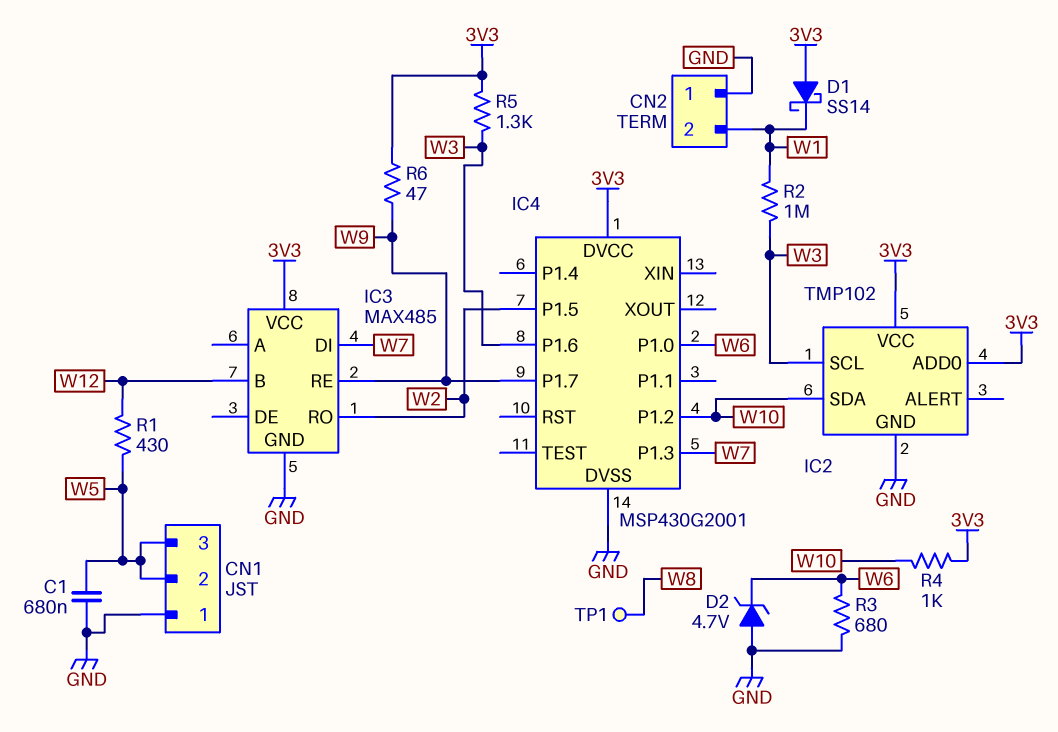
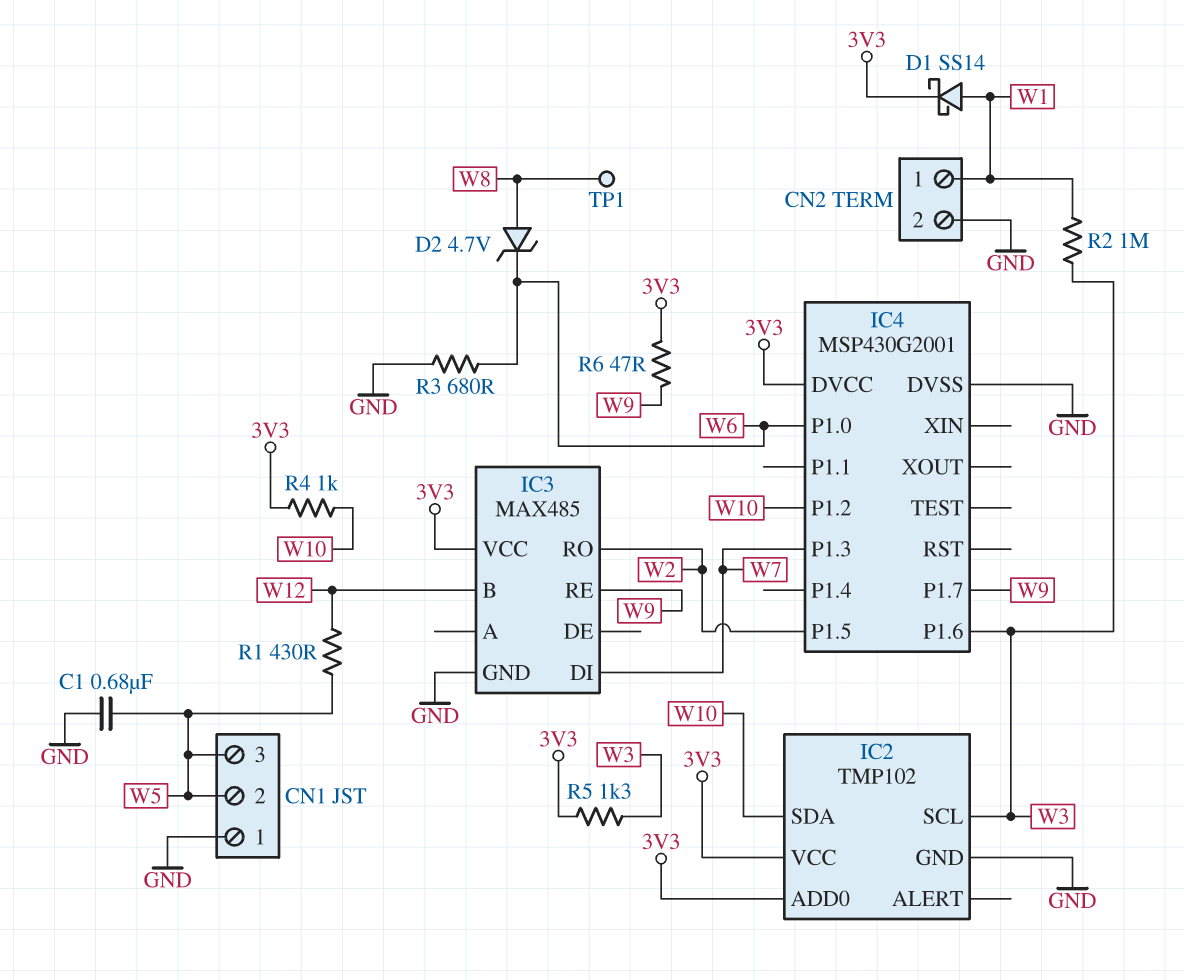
CN2 pin 1: GND -> W1
CN2 pin 2: W1 -> GND
D1: schottky SS14 (A 3V3, K W1) -> schottky SS14 (A W1, K 3V3)
D2: zener 4.7V (A GND, K W6) -> zener 4.7V (A W8, K W6)

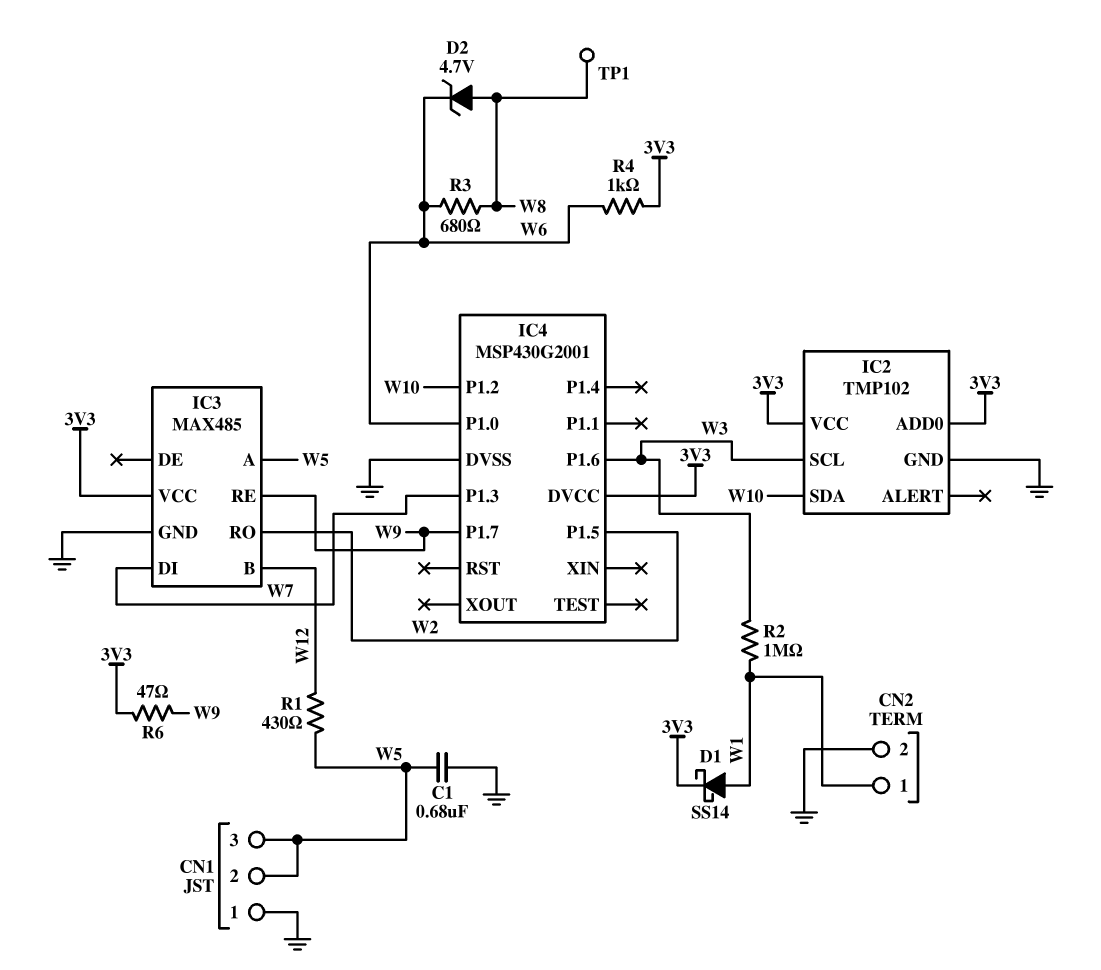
IC3 pin A: none -> W5
R3: 680 (GND, W6) -> 680 (W6, W8)
R4: 1k (3V3, W10) -> 1k (3V3, W6)
R5: 1.3k (3V3, W3) -> none

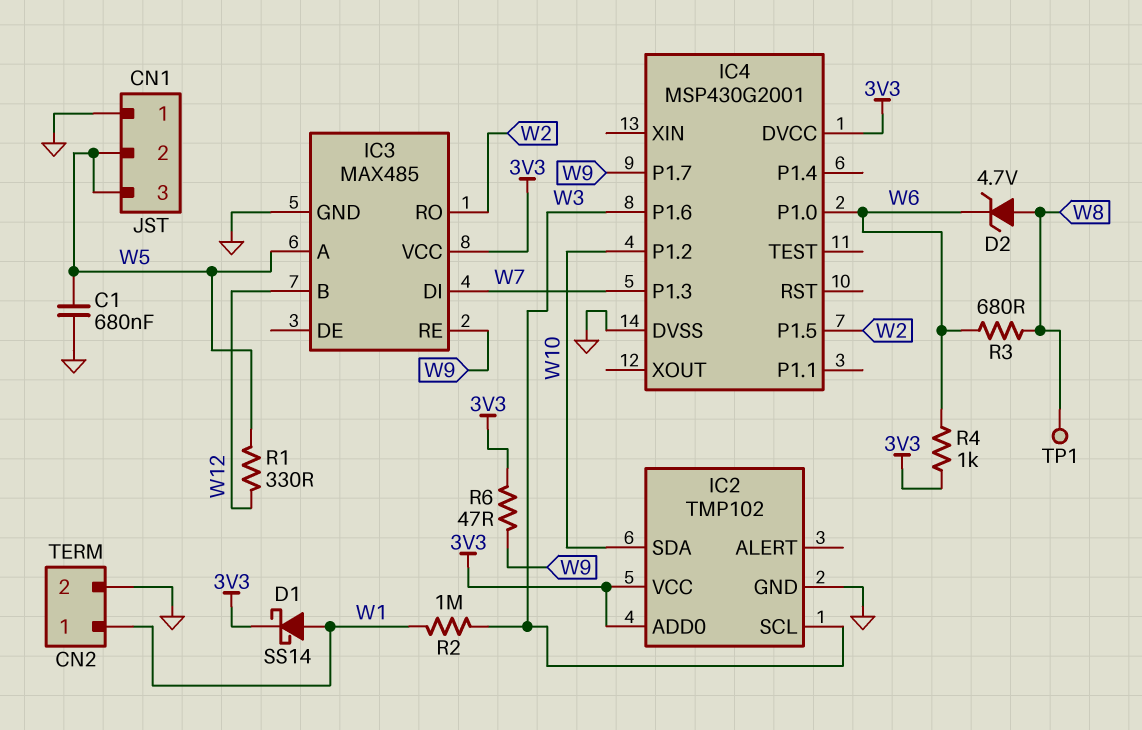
R1: 430 (W5, W12) -> 330 (W5, W12)

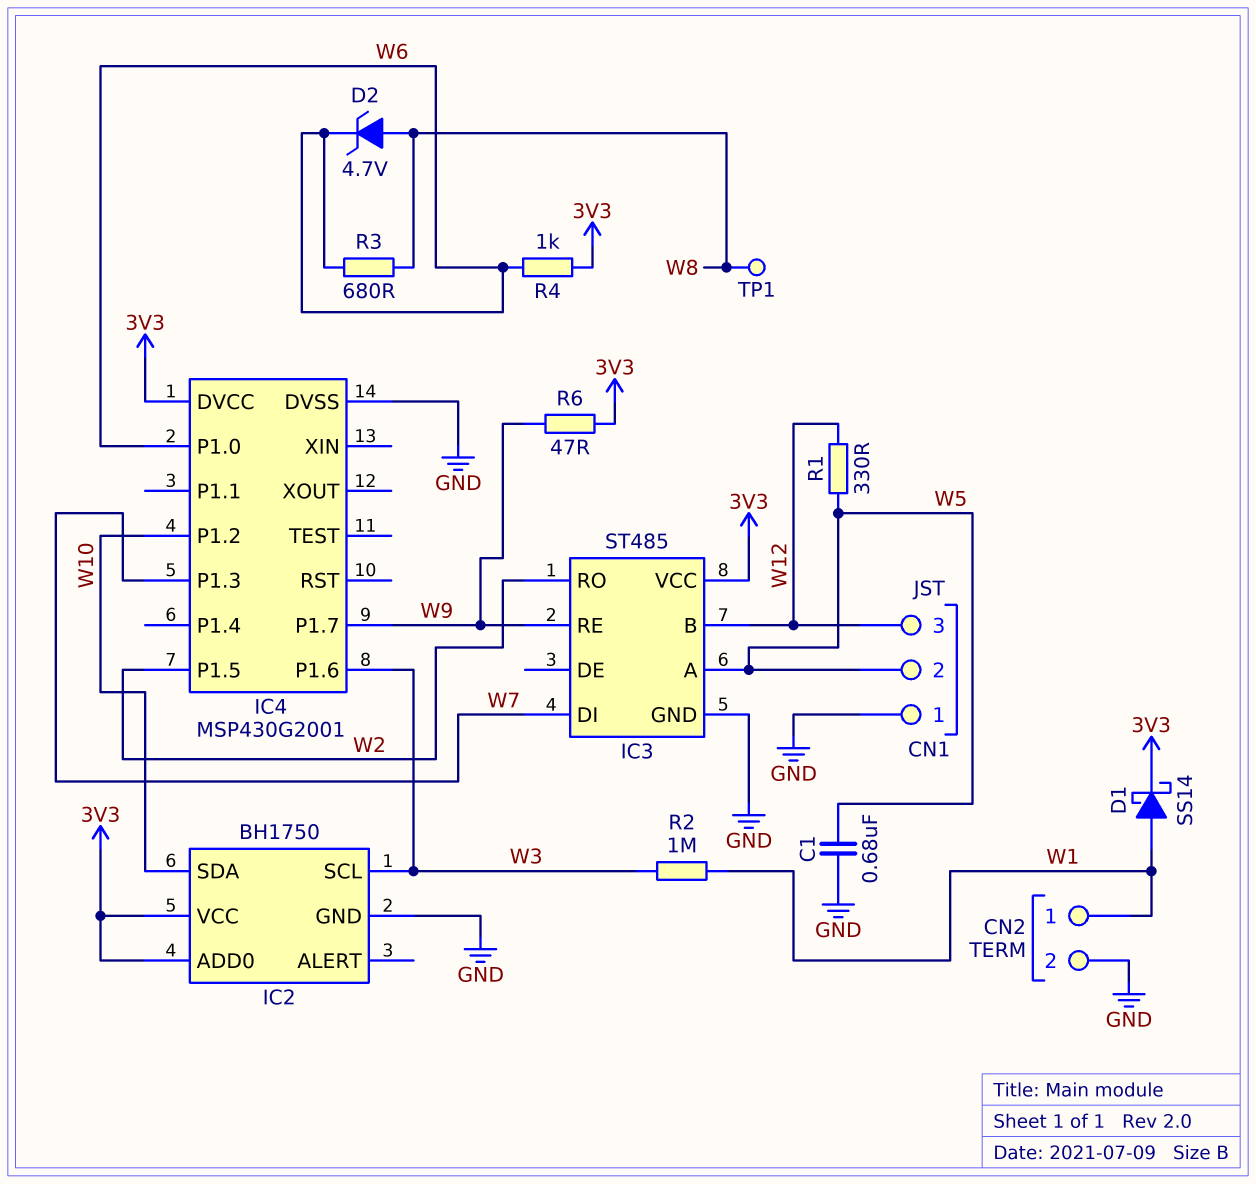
CN1 pin 3: W5 -> W12
IC2: TMP102 -> BH1750
IC3: MAX485 -> ST485

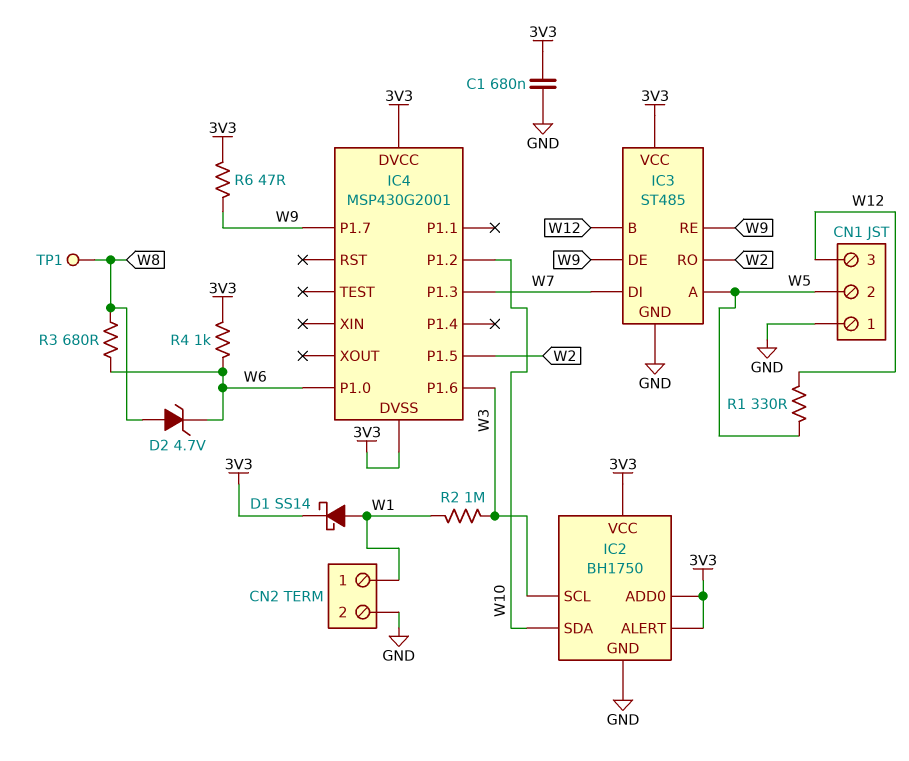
C1: 680nF (GND, W5) -> 680nF (3V3, GND)
IC2 pin ALERT: none -> 3V3
IC3 pin DE: none -> W9
IC4 pin DVSS: GND -> 3V3

